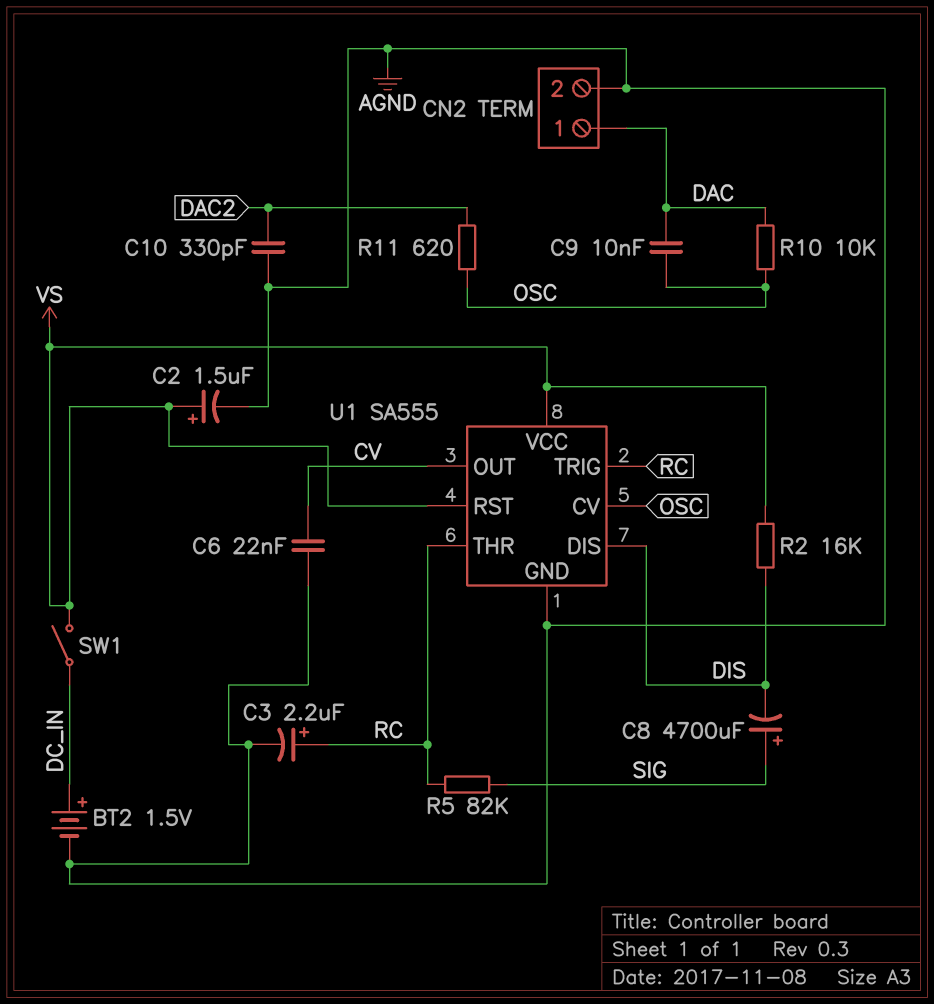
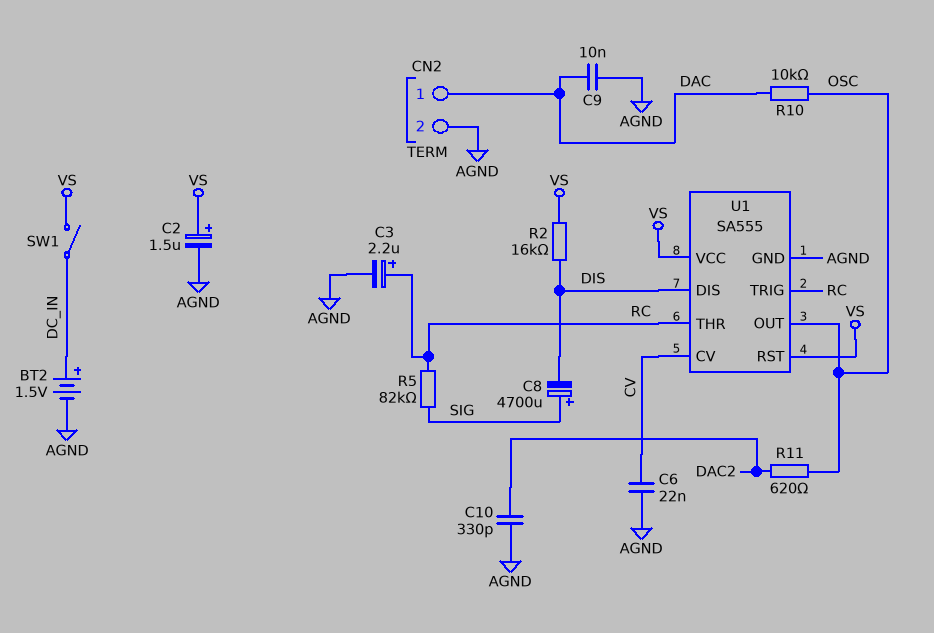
C9: 10nF (DAC, OSC) -> 10nF (AGND, DAC)
U1 pin CV: OSC -> CV
U1 pin OUT: CV -> OSC

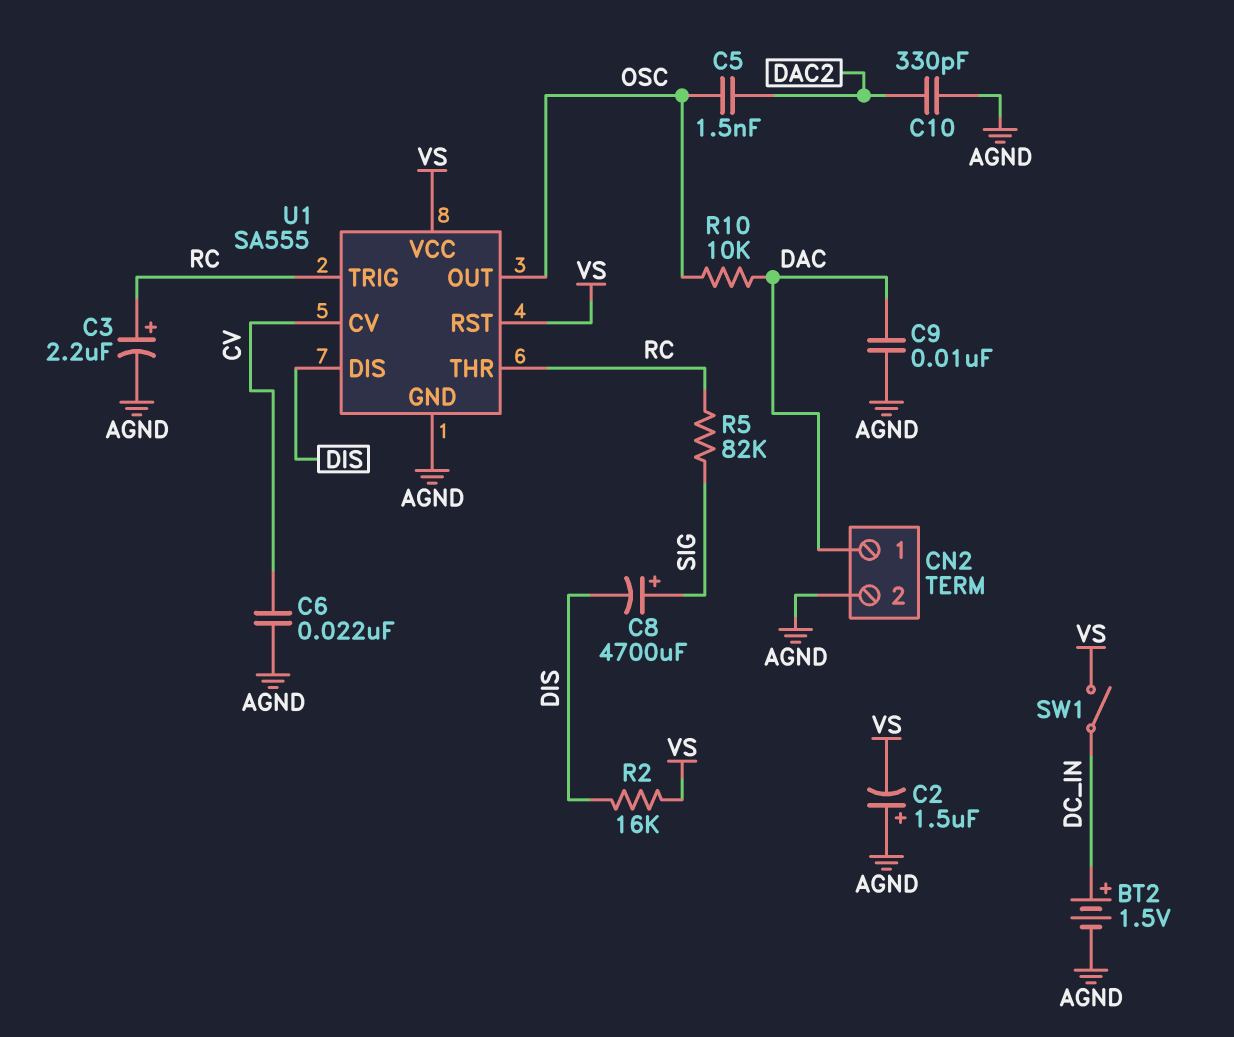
C2: 1.5uF (plus VS, minus AGND) -> 1.5uF (plus AGND, minus VS)
C5: none -> 1.5nF (DAC2, OSC)
R11: 620 (DAC2, OSC) -> none

